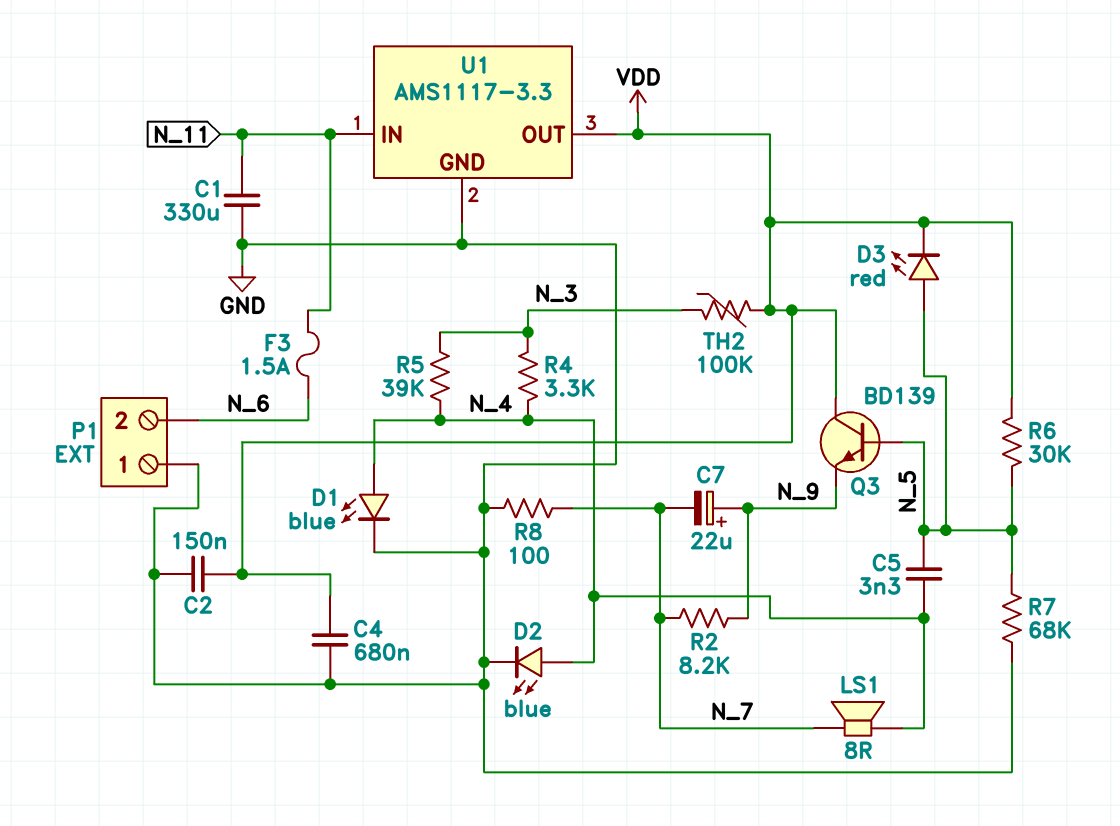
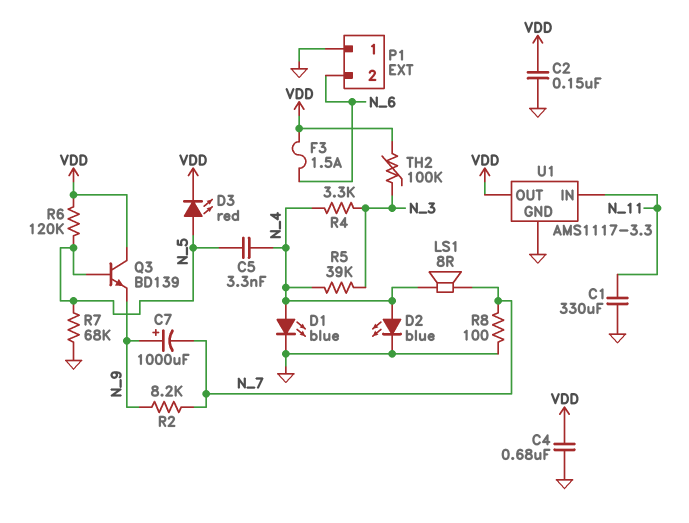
C7: 22uF (plus N_9, minus N_7) -> 1000uF (plus N_9, minus N_7)
F3: 1.5A (N_6, N_11) -> 1.5A (N_6, VDD)
R6: 30k (N_5, VDD) -> 120k (N_5, VDD)

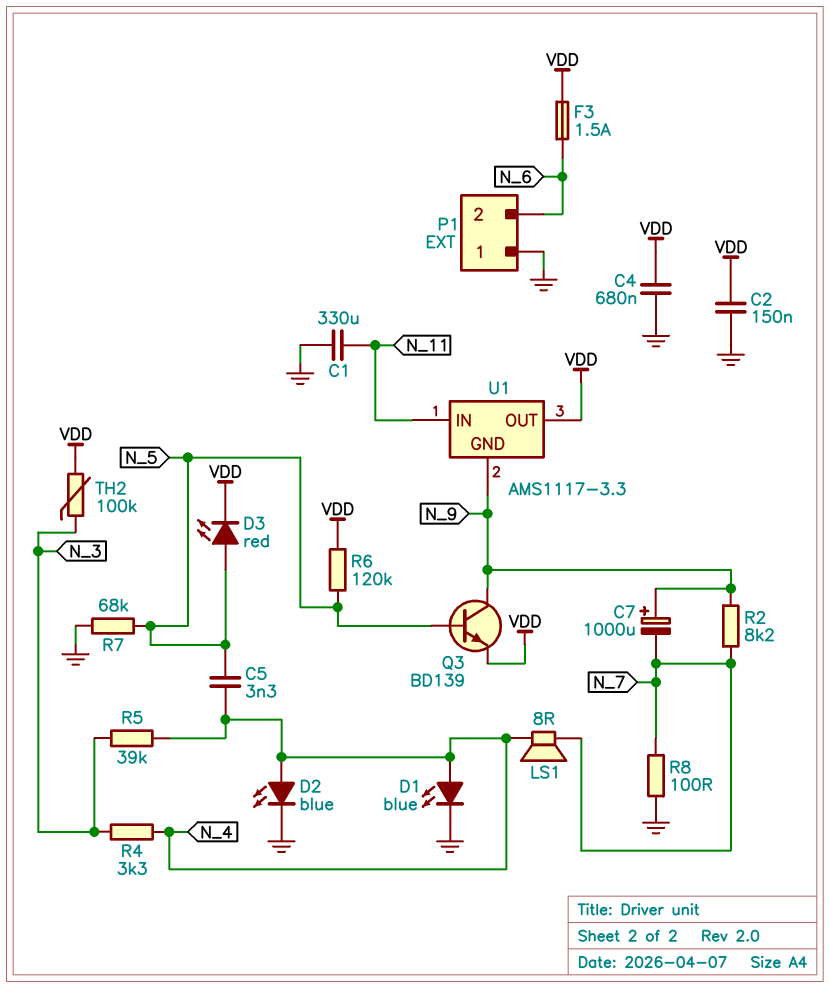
Q3: NPN BD139 (B N_5, C VDD, E N_9) -> NPN BD139 (B N_5, C N_9, E VDD)
U1 pin GND: GND -> N_9

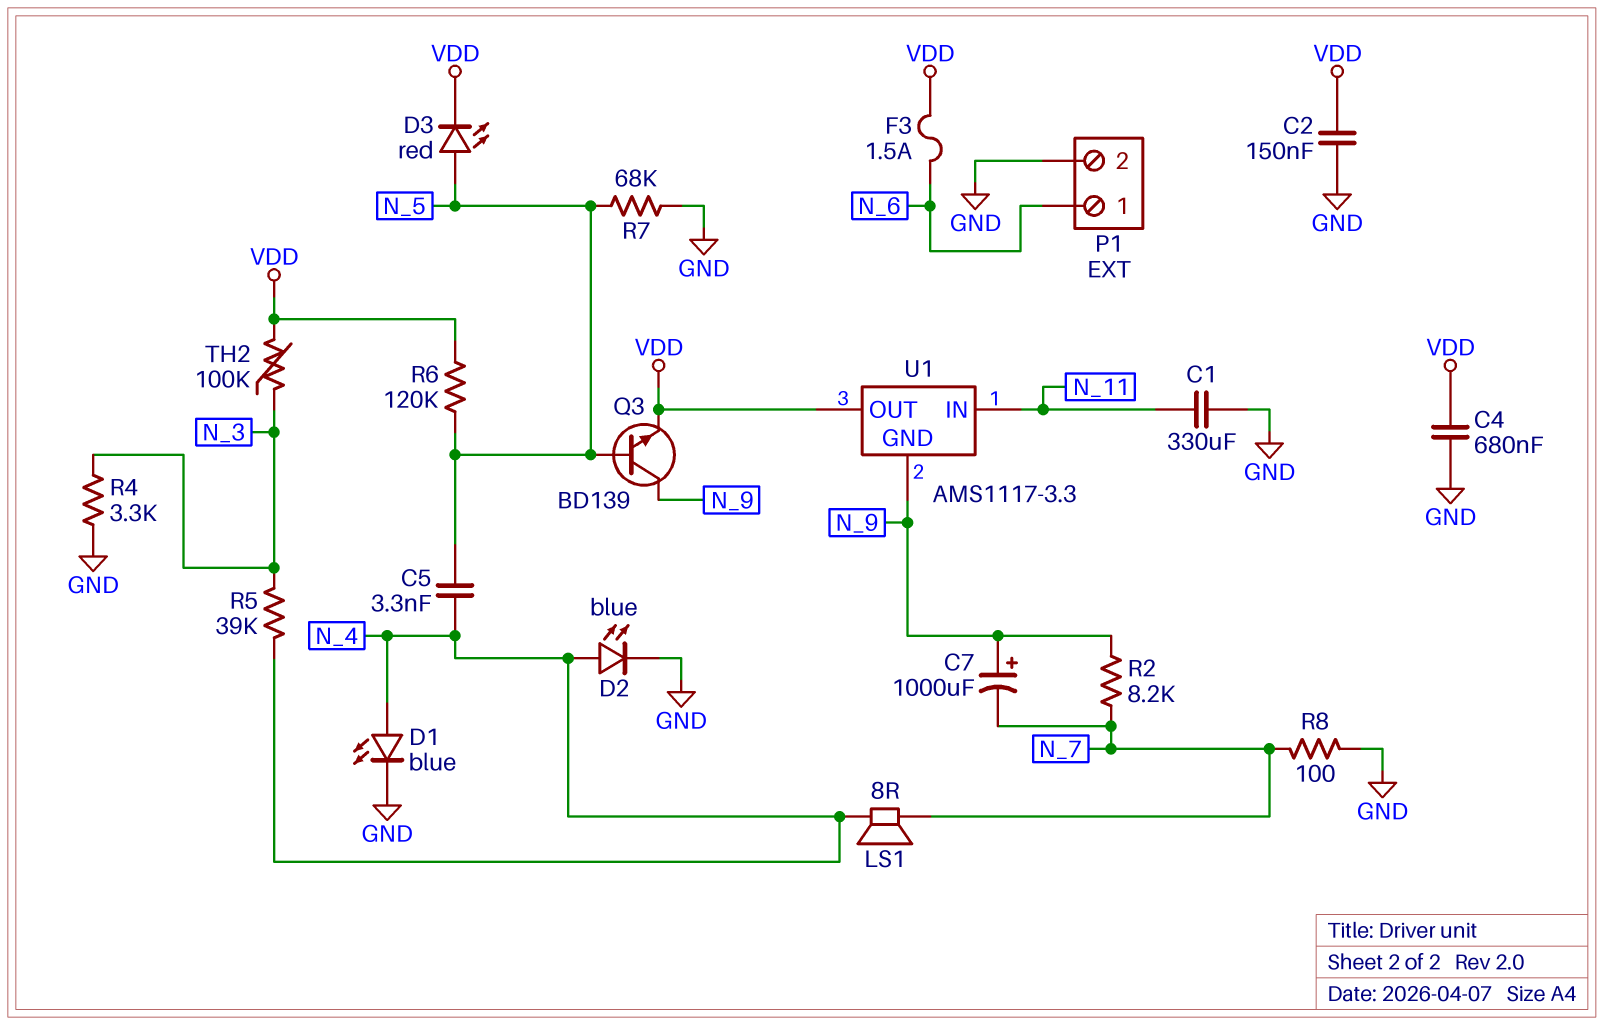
P1 pin 1: GND -> N_6
P1 pin 2: N_6 -> GND
R4: 3.3k (N_3, N_4) -> 3.3k (GND, N_3)

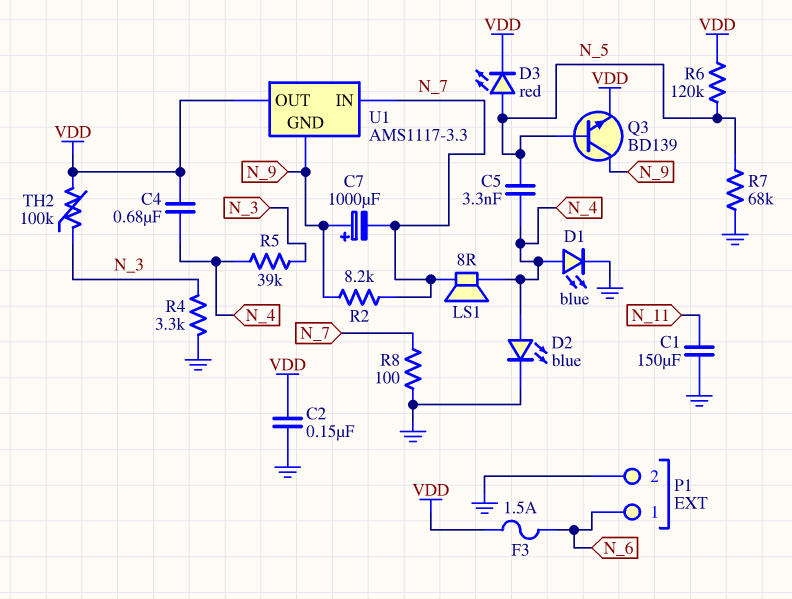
C1: 330uF (GND, N_11) -> 150uF (GND, N_11)
C4: 680nF (GND, VDD) -> 680nF (N_4, VDD)
U1 pin IN: N_11 -> N_7

